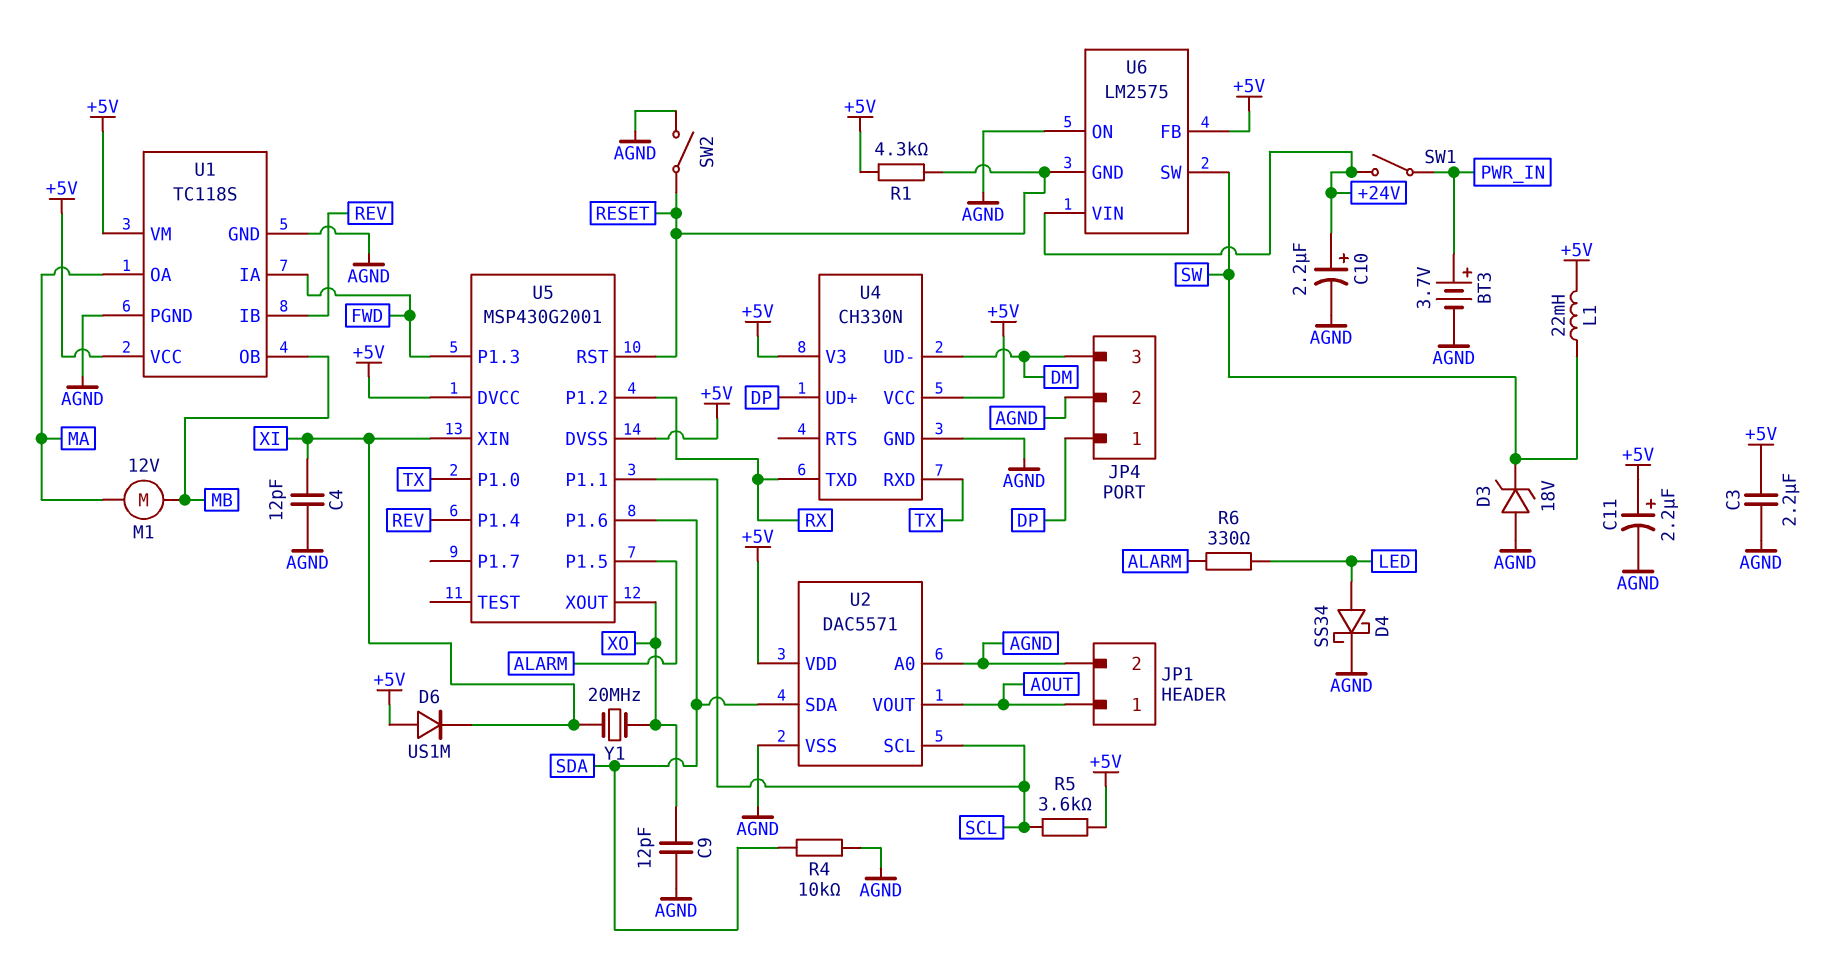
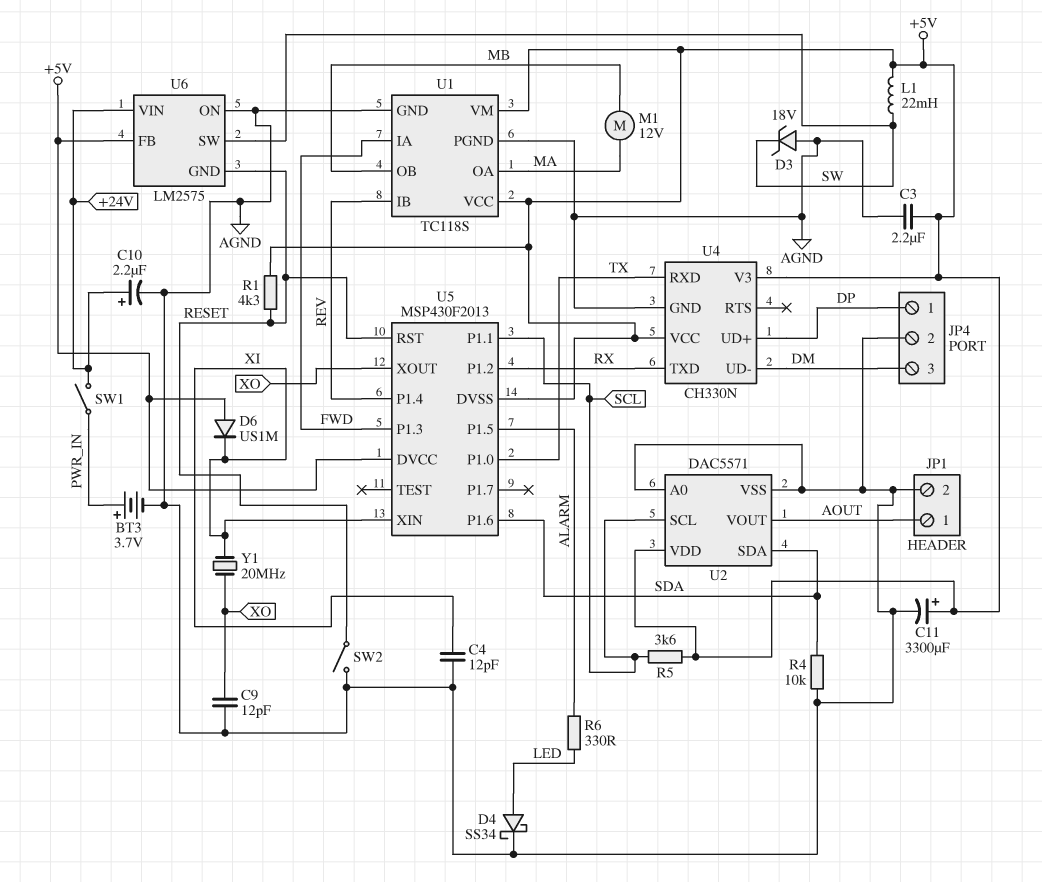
C11: 2.2uF (plus +5V, minus AGND) -> 3300uF (plus +5V, minus AGND)
U5: MSP430G2001 -> MSP430F2013

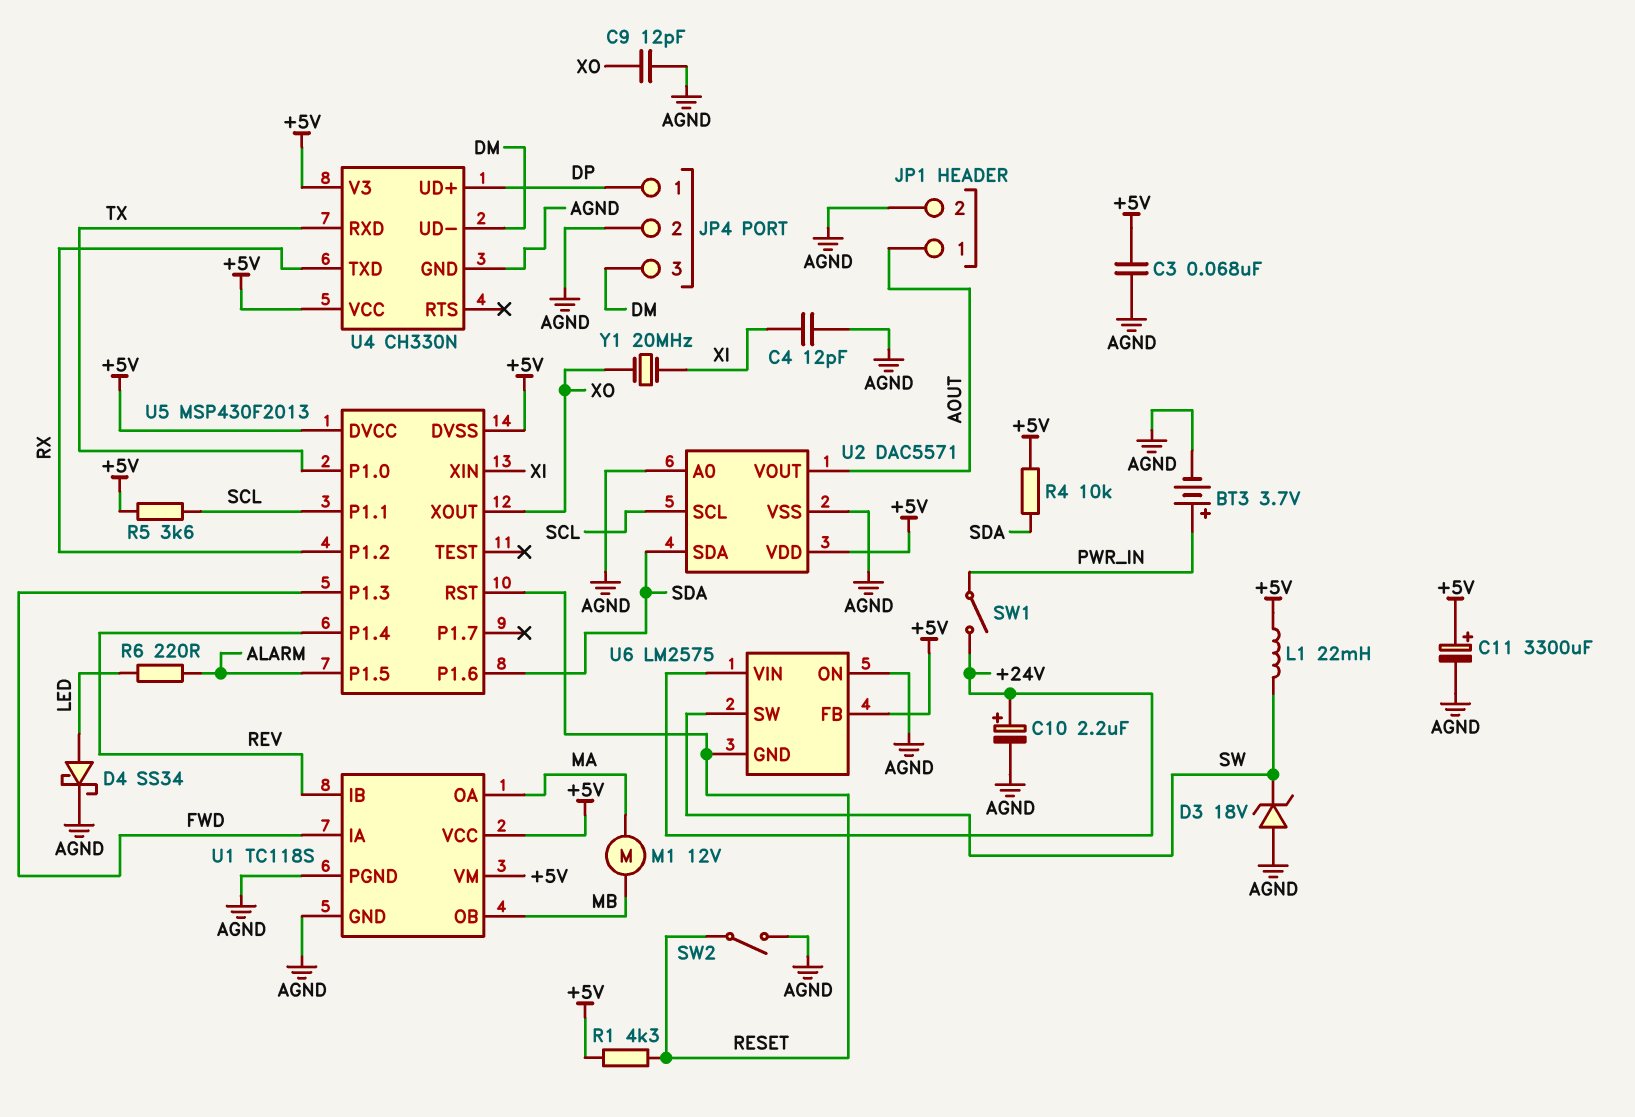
C3: 2.2uF (+5V, AGND) -> 68nF (+5V, AGND)
D6: diode US1M (A +5V, K XI) -> none
R4: 10k (AGND, SDA) -> 10k (+5V, SDA)
R6: 330 (ALARM, LED) -> 220 (ALARM, LED)

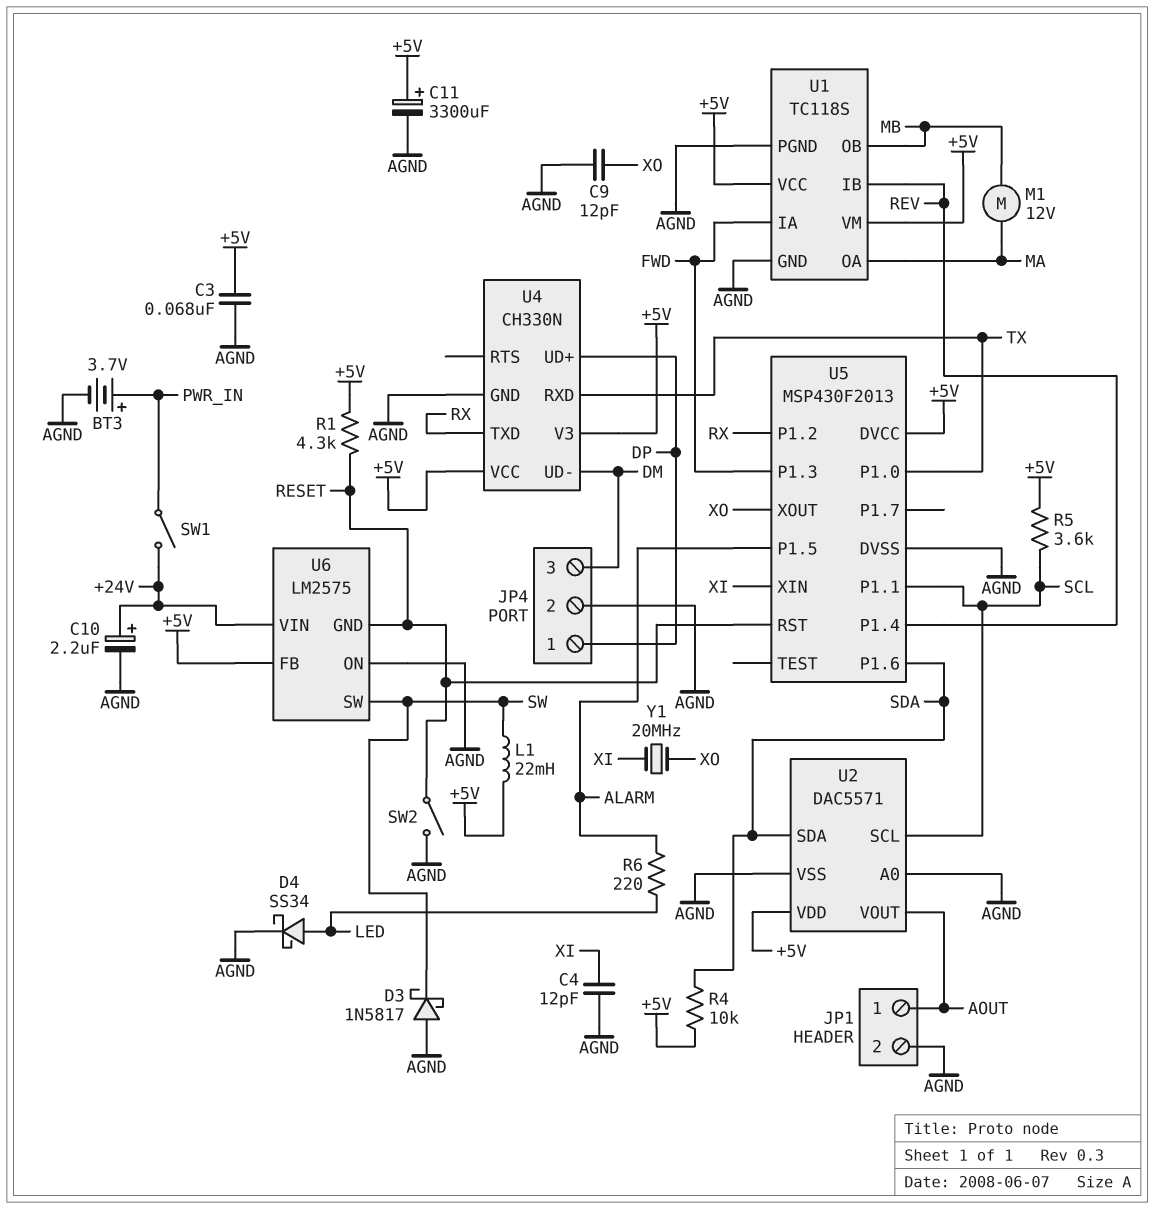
D3: zener 18V (A AGND, K SW) -> schottky 1N5817 (A AGND, K SW)
U5 pin DVSS: +5V -> AGND

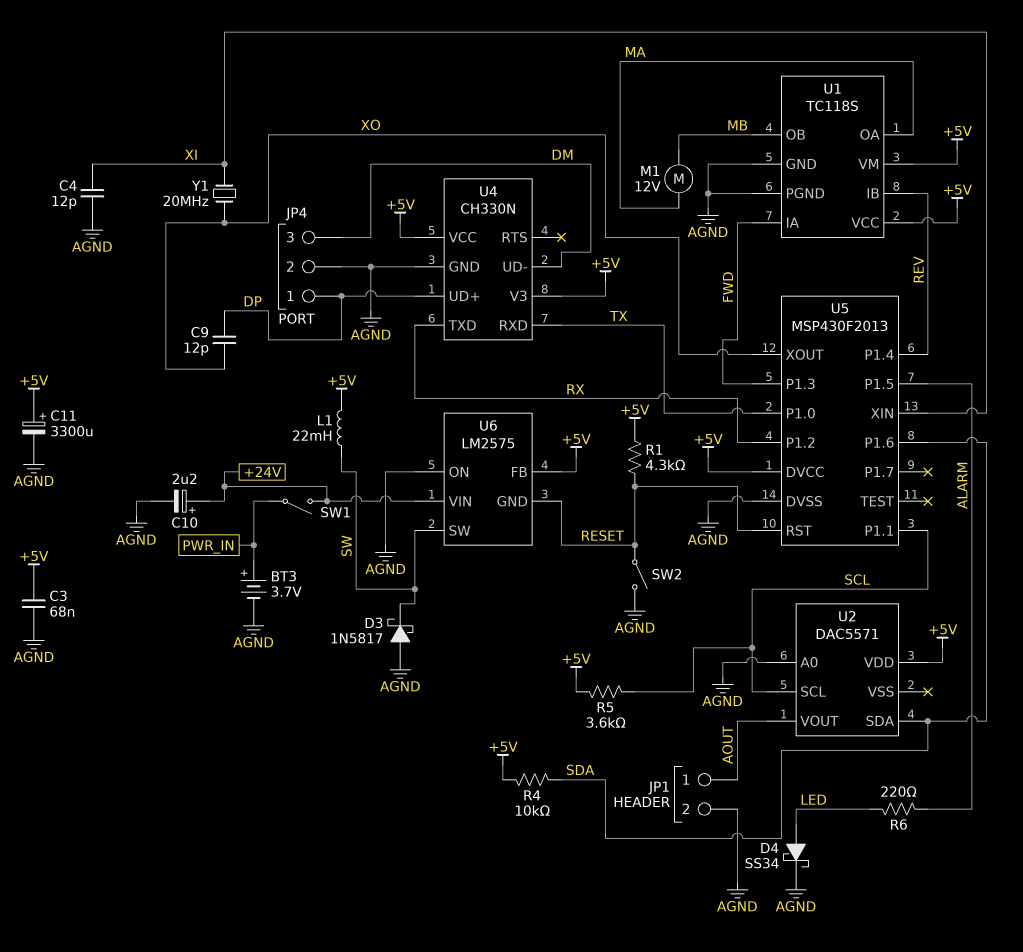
C9: 12pF (AGND, XO) -> 12pF (DP, XO)
U2 pin VSS: AGND -> none

